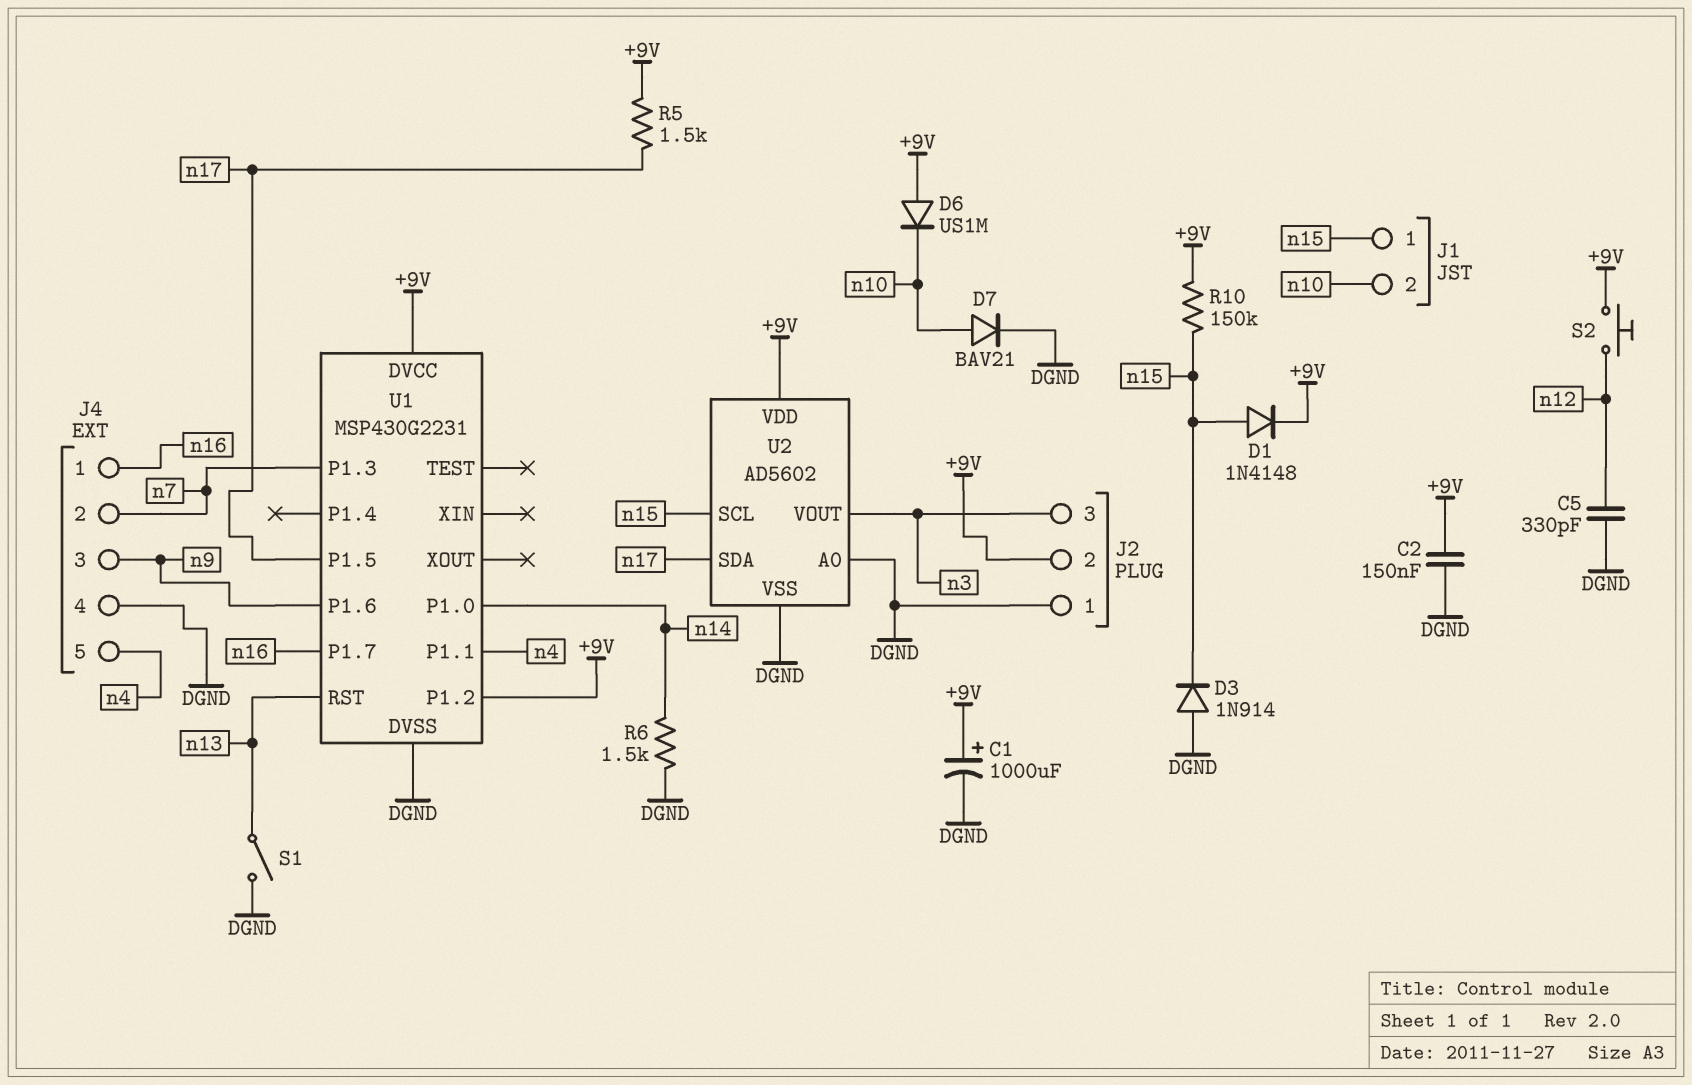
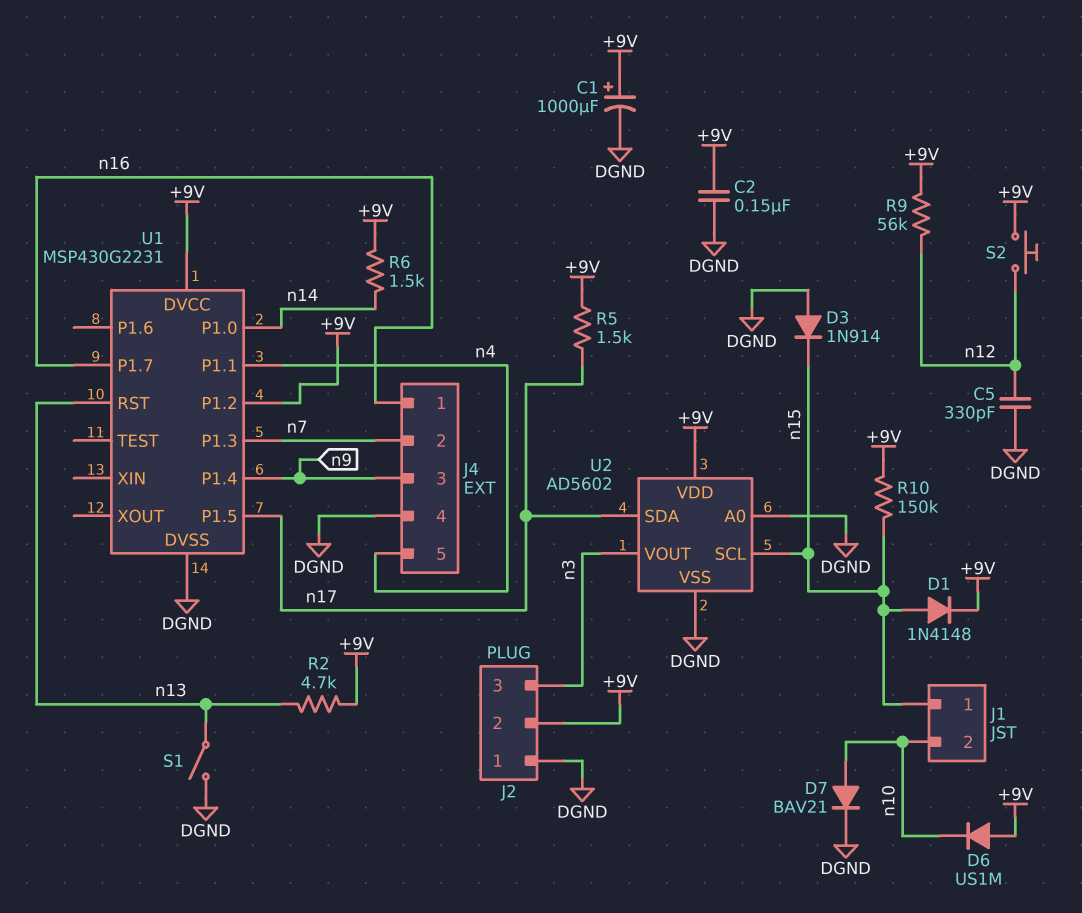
R2: none -> 4.7k (+9V, n13)
R6: 1.5k (DGND, n14) -> 1.5k (+9V, n14)
R9: none -> 56k (+9V, n12)
U1 pin P1.4: none -> n9
U1 pin P1.6: n9 -> none

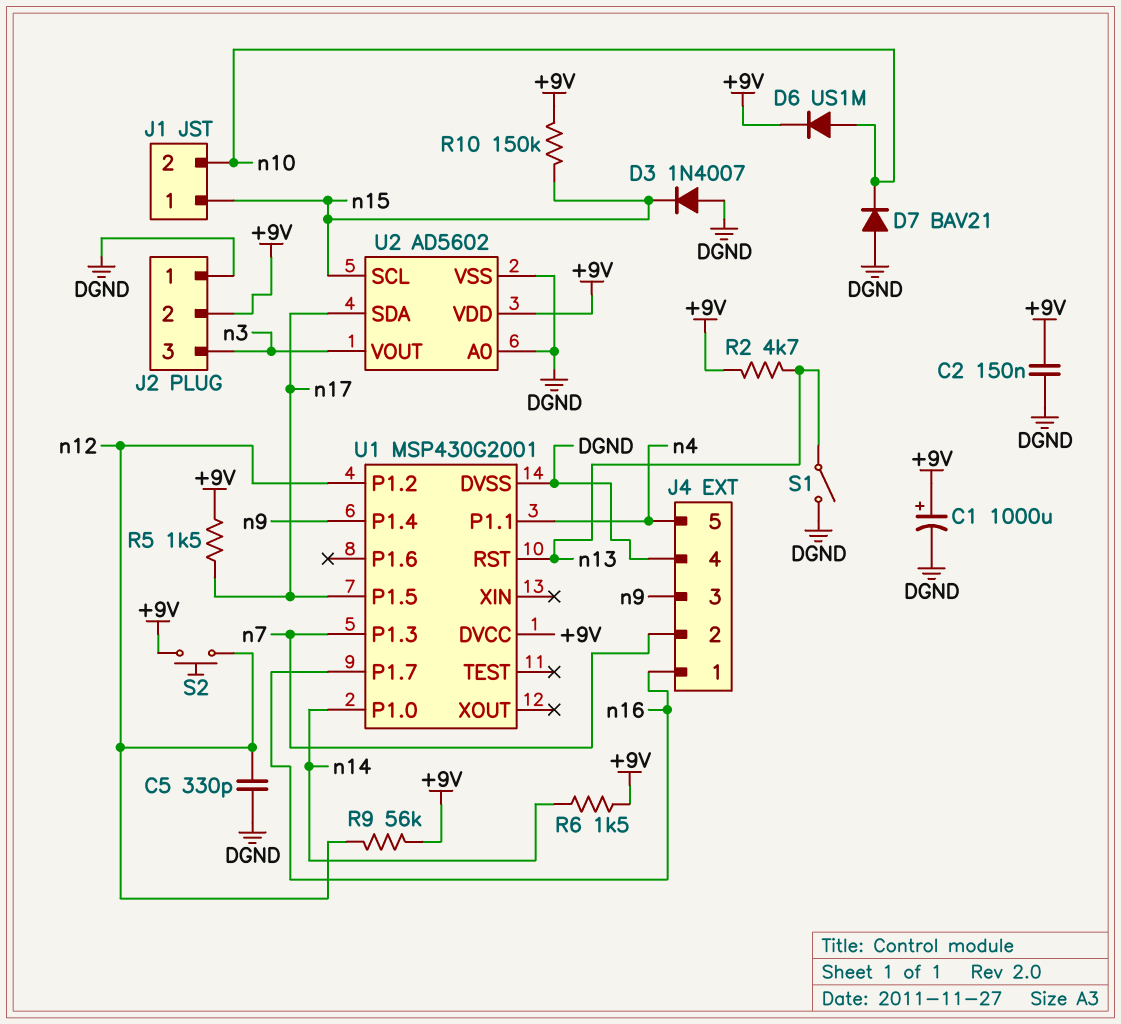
D1: diode 1N4148 (A n15, K +9V) -> none
D3: diode 1N914 (A DGND, K n15) -> diode 1N4007 (A DGND, K n15)
D6: diode US1M (A +9V, K n10) -> diode US1M (A n10, K +9V)
D7: diode BAV21 (A n10, K DGND) -> diode BAV21 (A DGND, K n10)
U1: MSP430G2231 -> MSP430G2001
U1 pin P1.2: +9V -> n12

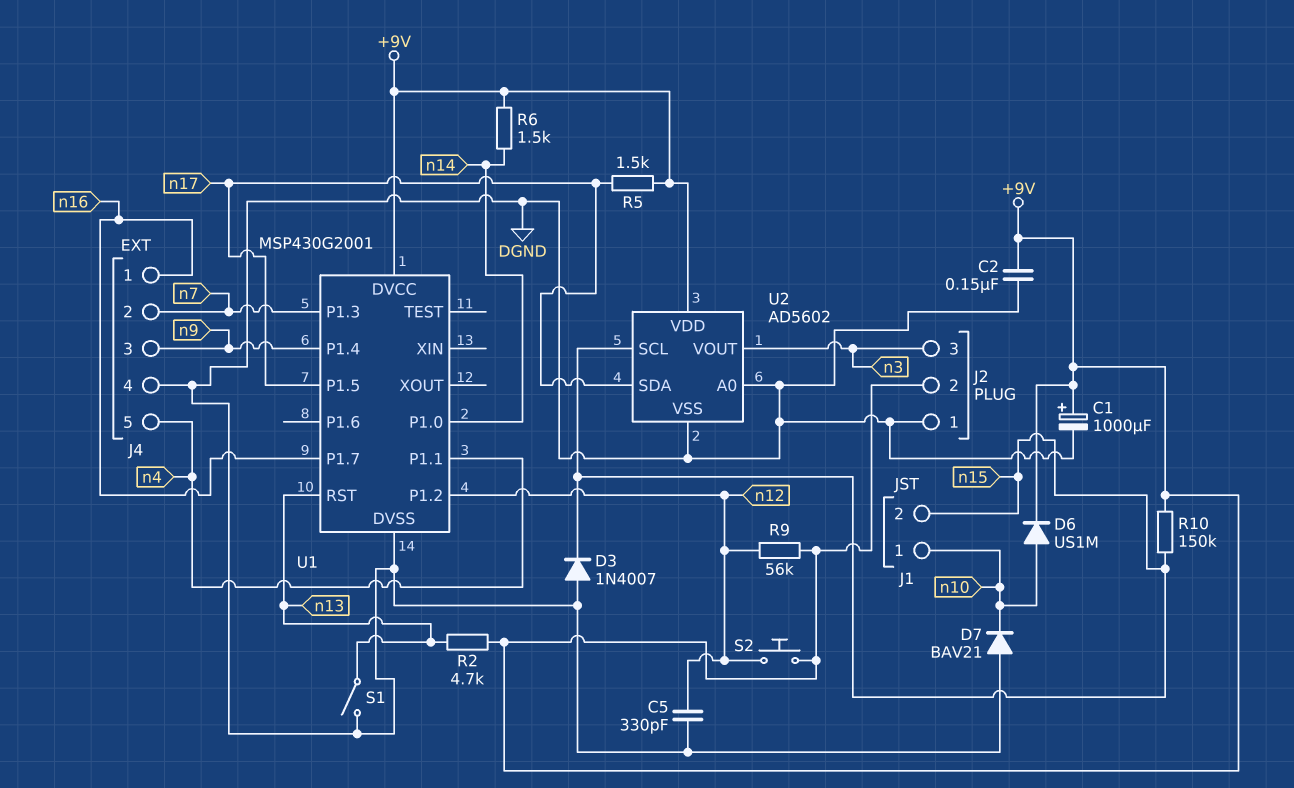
J1 pin 1: n15 -> n10
J1 pin 2: n10 -> n15

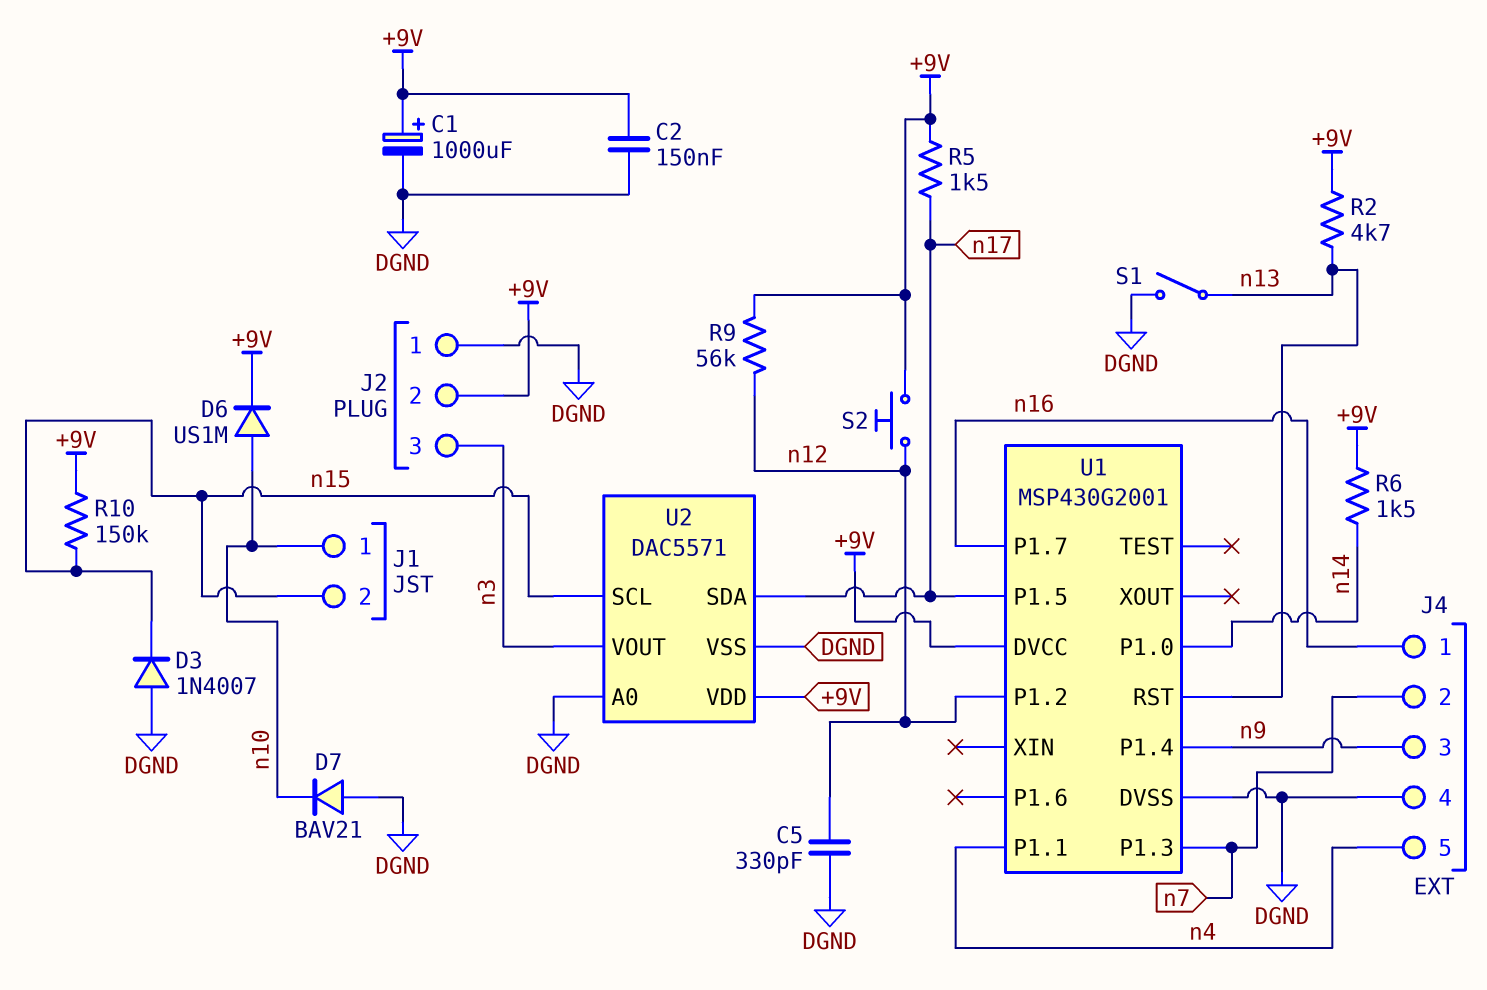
U2: AD5602 -> DAC5571

